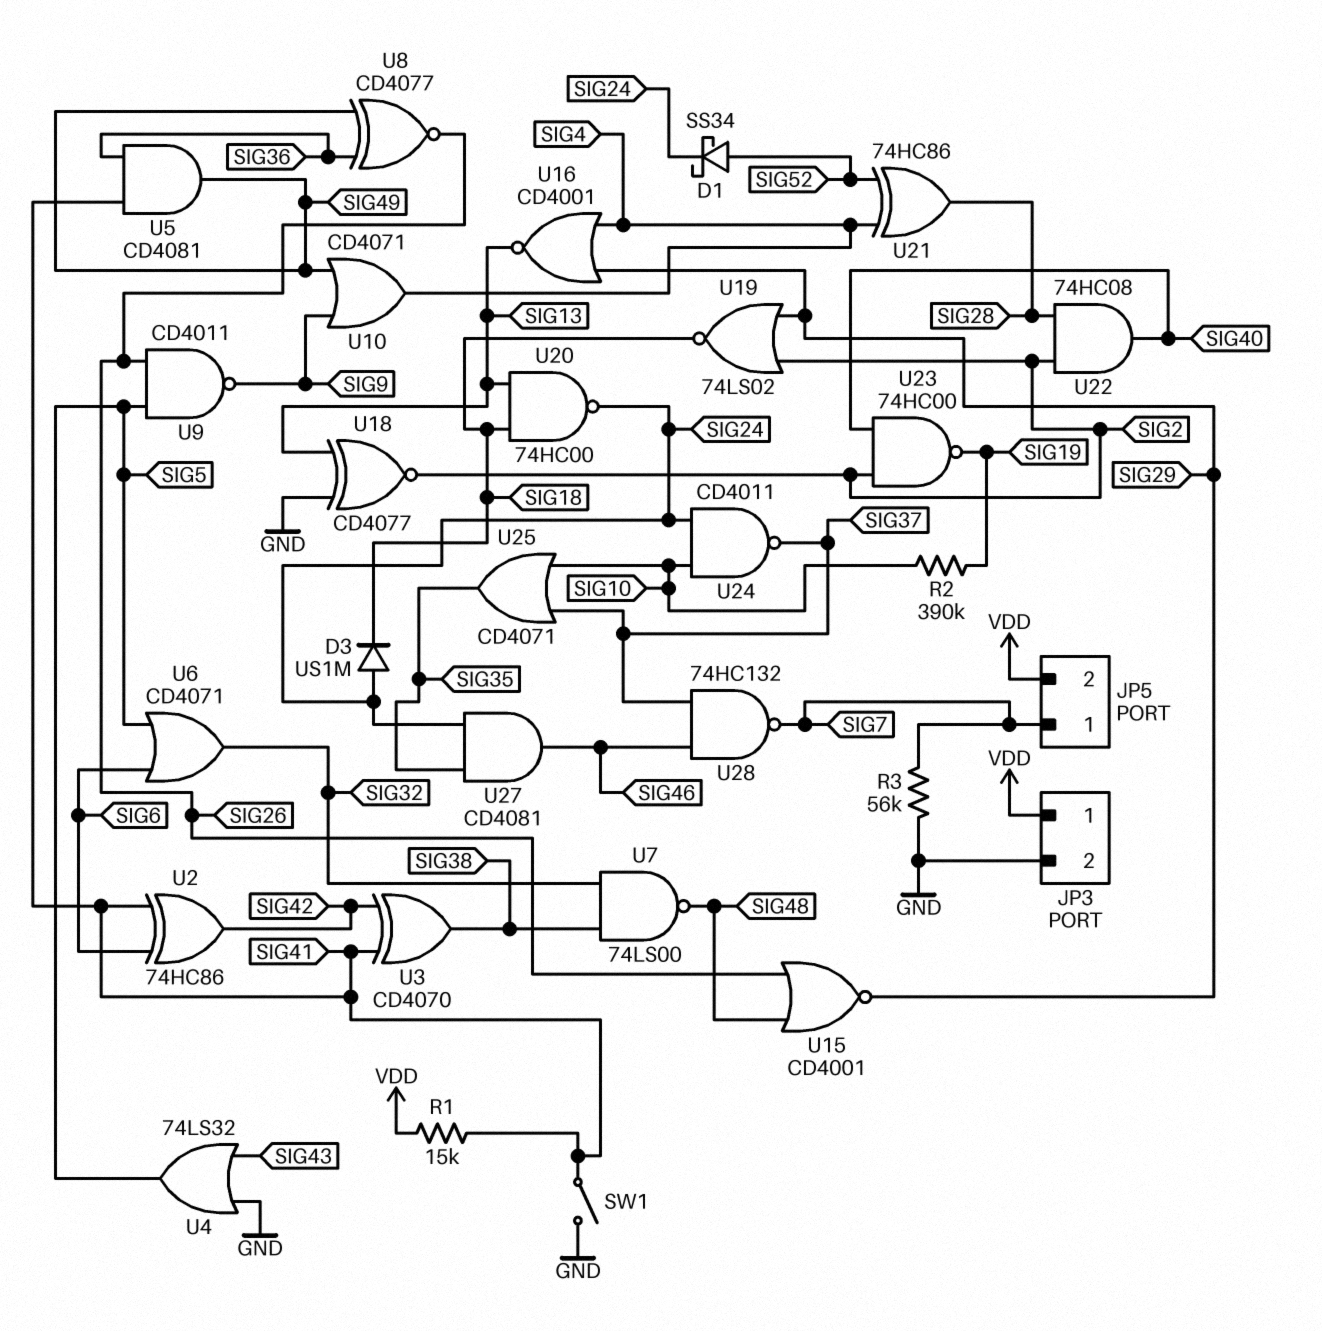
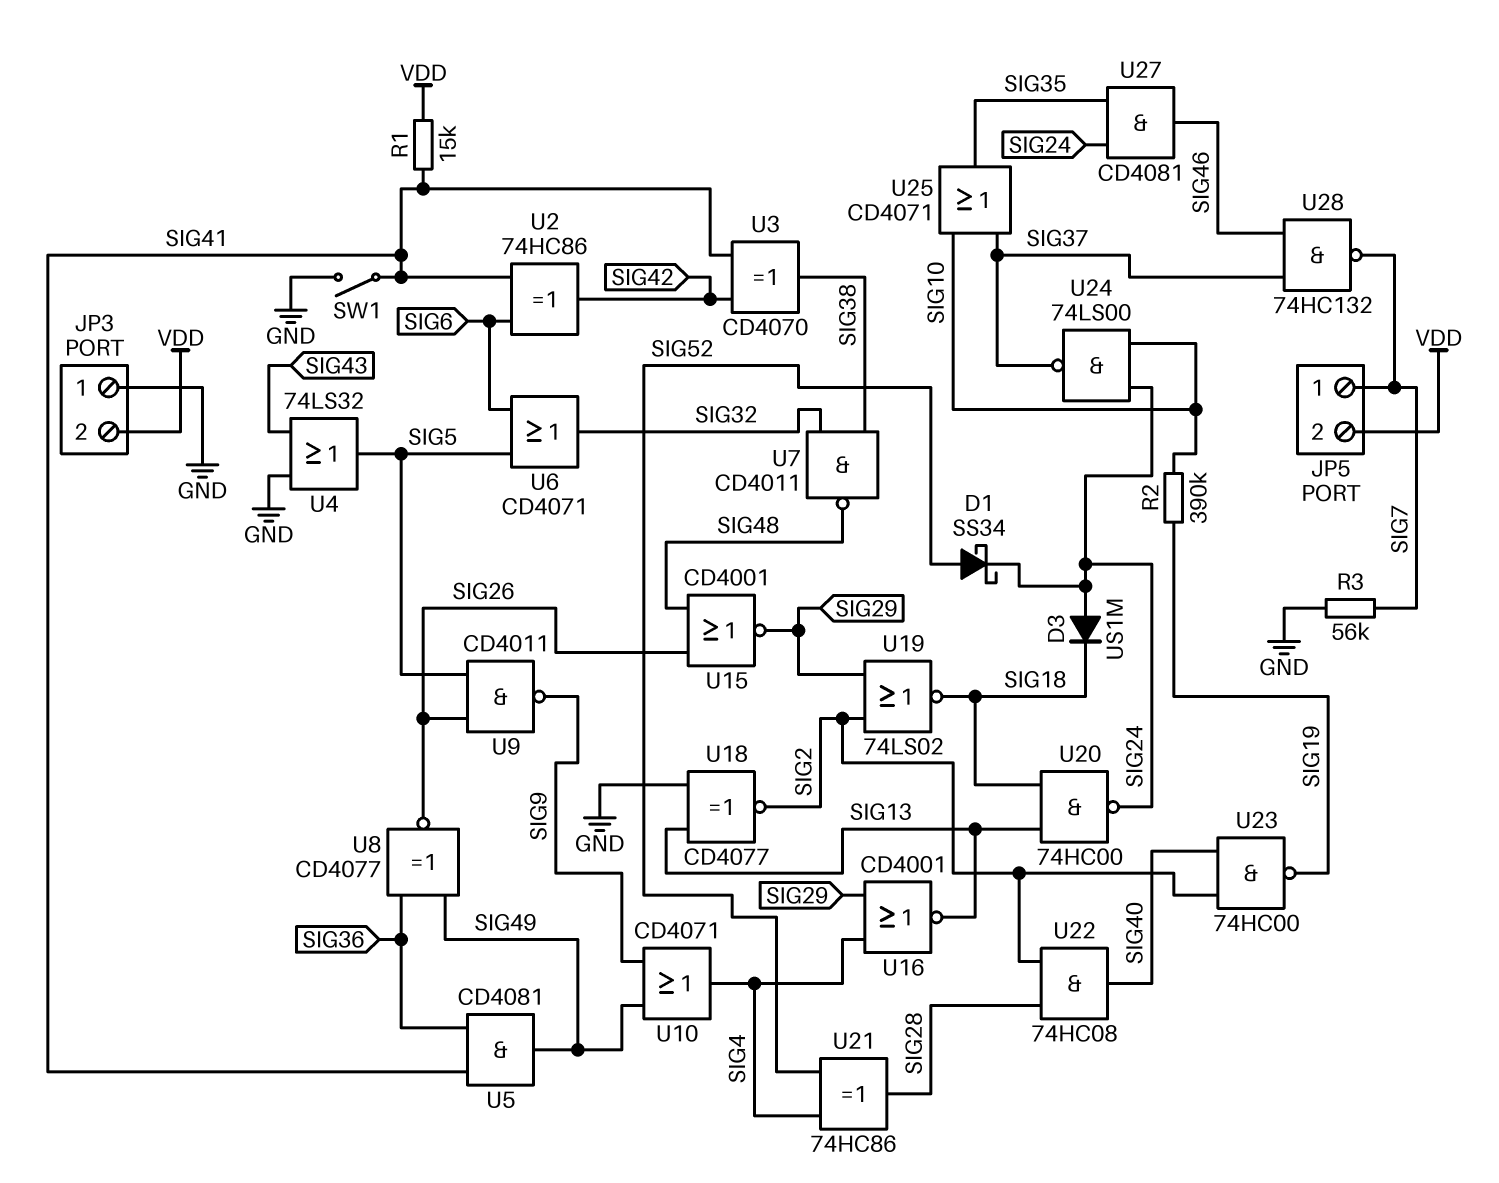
JP3 pin 1: VDD -> GND
JP3 pin 2: GND -> VDD
U7: NAND 74LS00 (in SIG32, in SIG38, out SIG48) -> NAND CD4011 (in SIG32, in SIG38, out SIG48)
U24: NAND CD4011 (in SIG10, in SIG24, out SIG37) -> NAND 74LS00 (in SIG10, in SIG24, out SIG37)

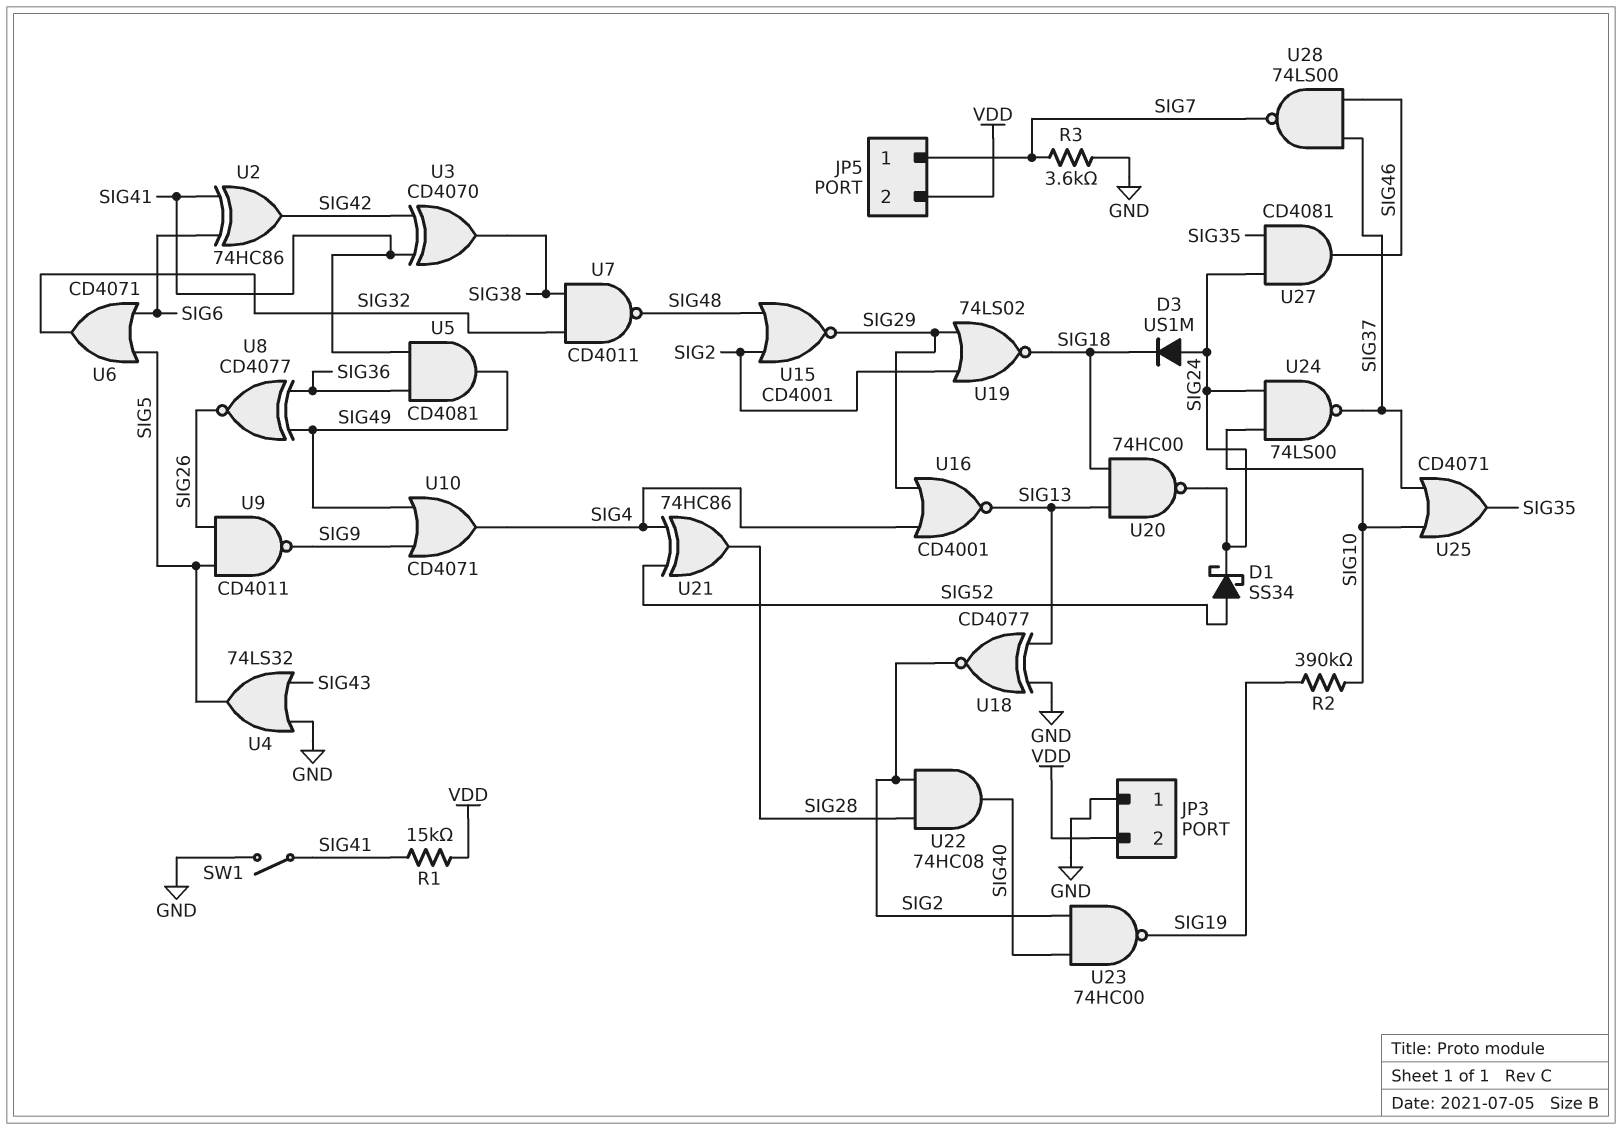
R3: 56k (GND, SIG7) -> 3.6k (GND, SIG7)
U15: NOR CD4001 (in SIG26, in SIG48, out SIG29) -> NOR CD4001 (in SIG2, in SIG48, out SIG29)
U28: NAND 74HC132 (in SIG37, in SIG46, out SIG7) -> NAND 74LS00 (in SIG37, in SIG46, out SIG7)

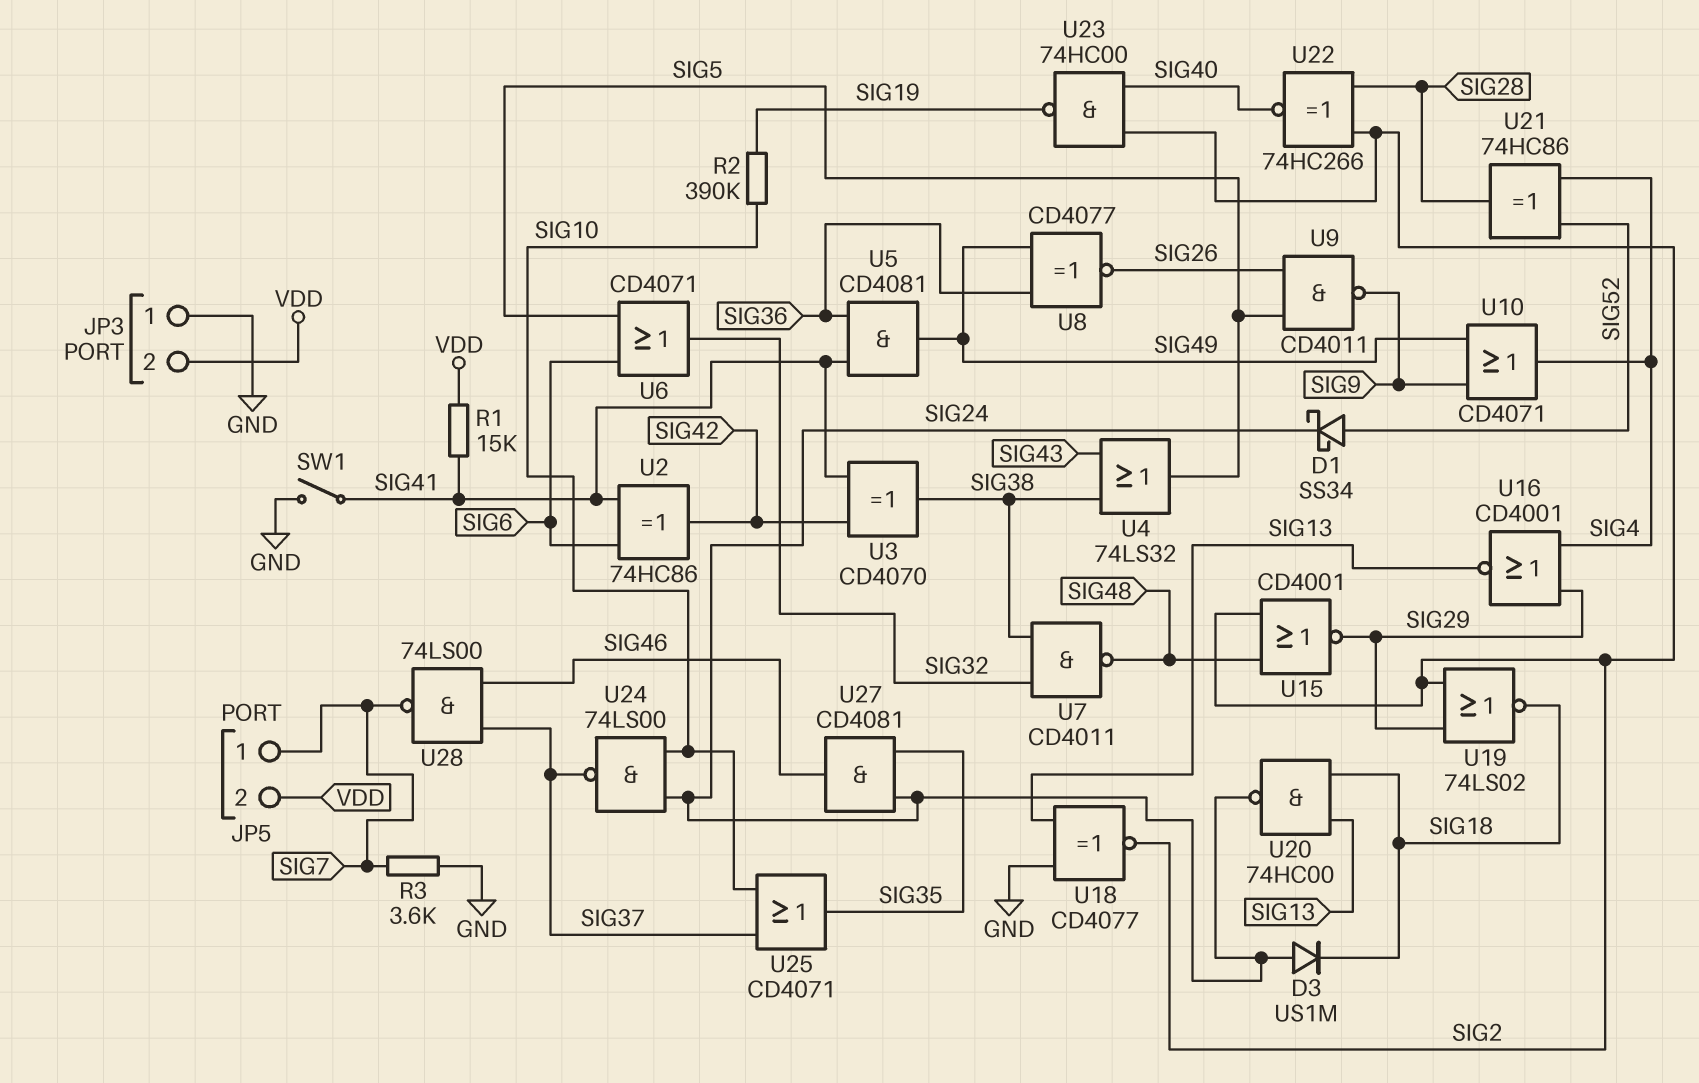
U4: OR 74LS32 (in GND, in SIG43, out SIG5) -> OR 74LS32 (in SIG38, in SIG43, out SIG5)
U22: AND 74HC08 (in SIG2, in SIG28, out SIG40) -> XNOR 74HC266 (in SIG2, in SIG28, out SIG40)

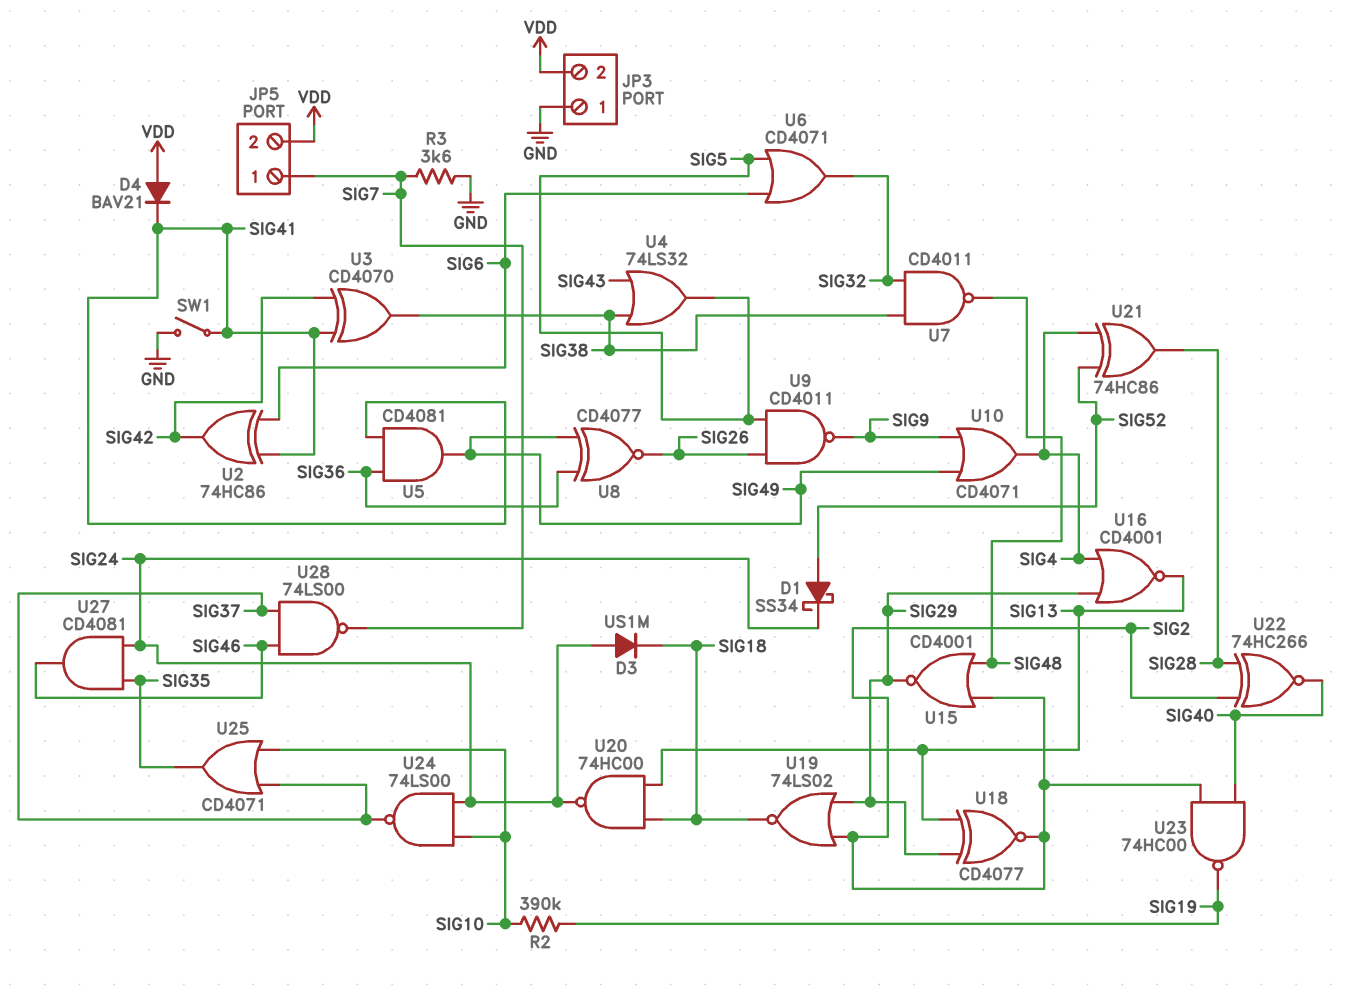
D4: none -> diode BAV21 (A VDD, K SIG41)
R1: 15k (SIG41, VDD) -> none
U18: XNOR CD4077 (in GND, in SIG13, out SIG2) -> XNOR CD4077 (in SIG13, in SIG29, out SIG2)

